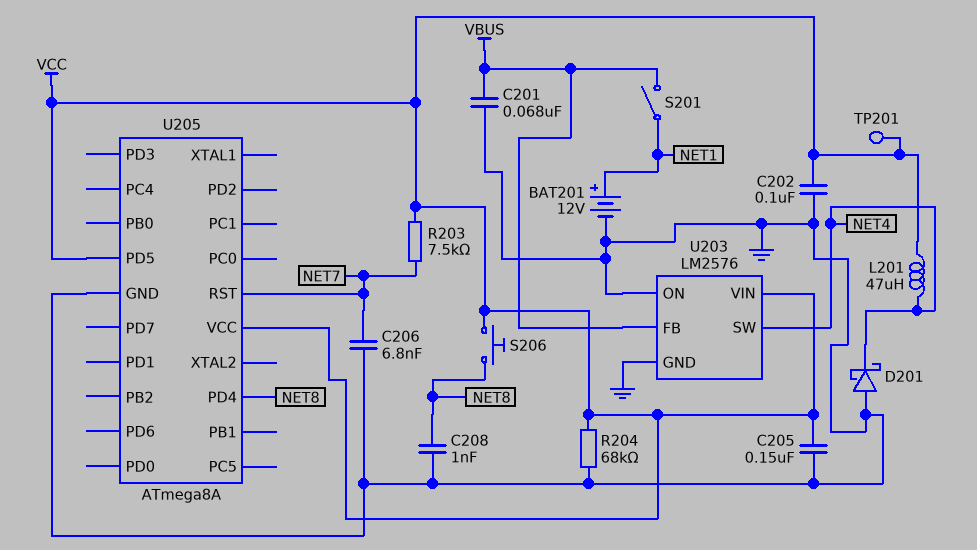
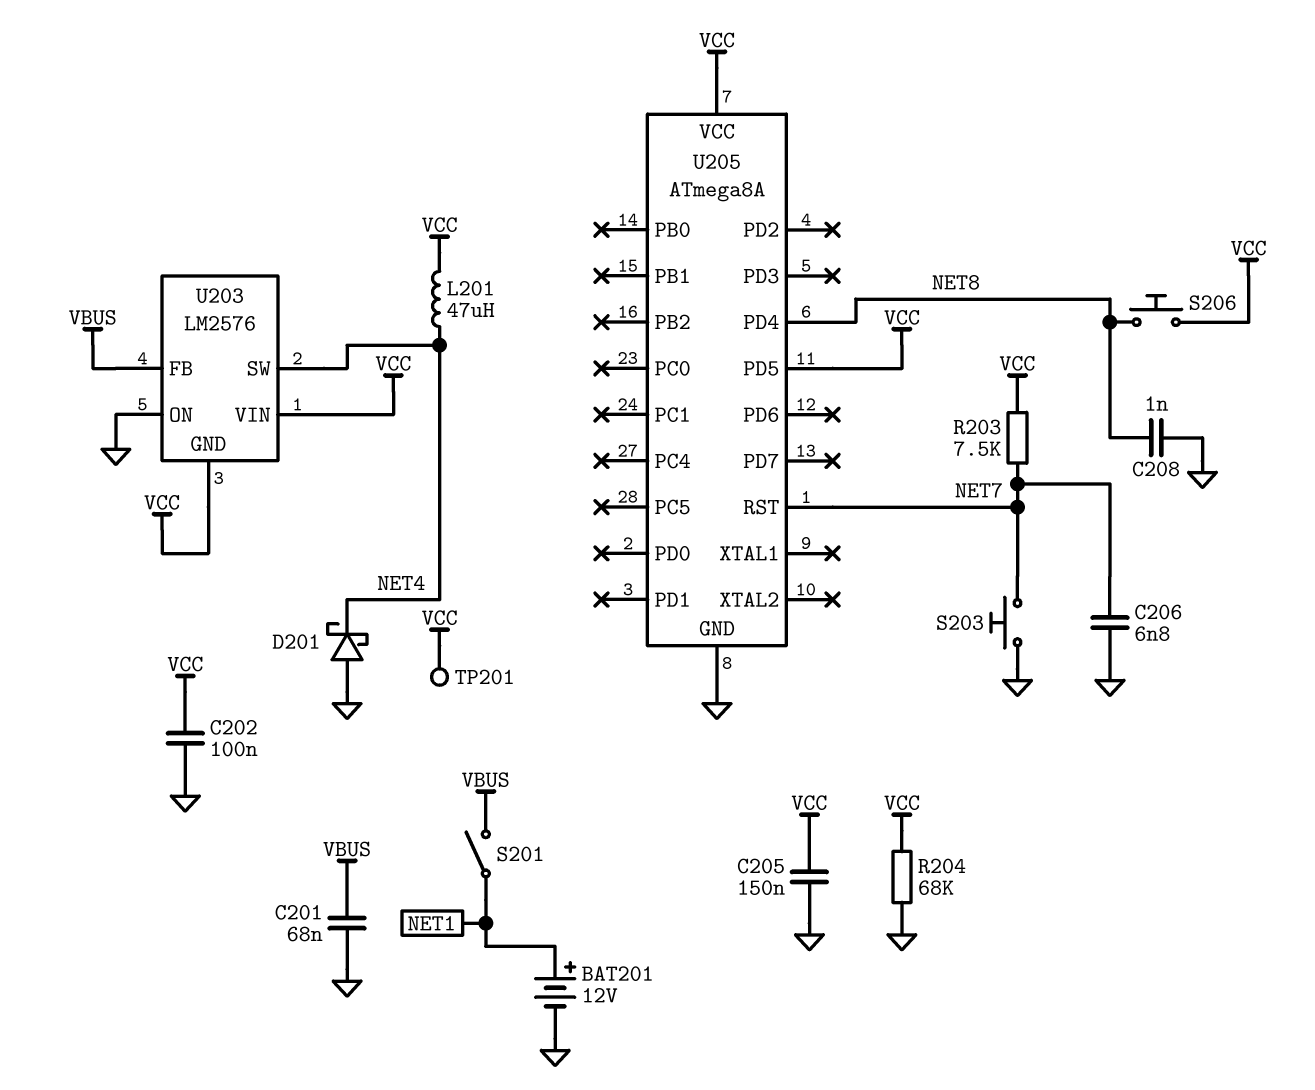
S203: none -> button (GND, NET7)
U203 pin GND: GND -> VCC

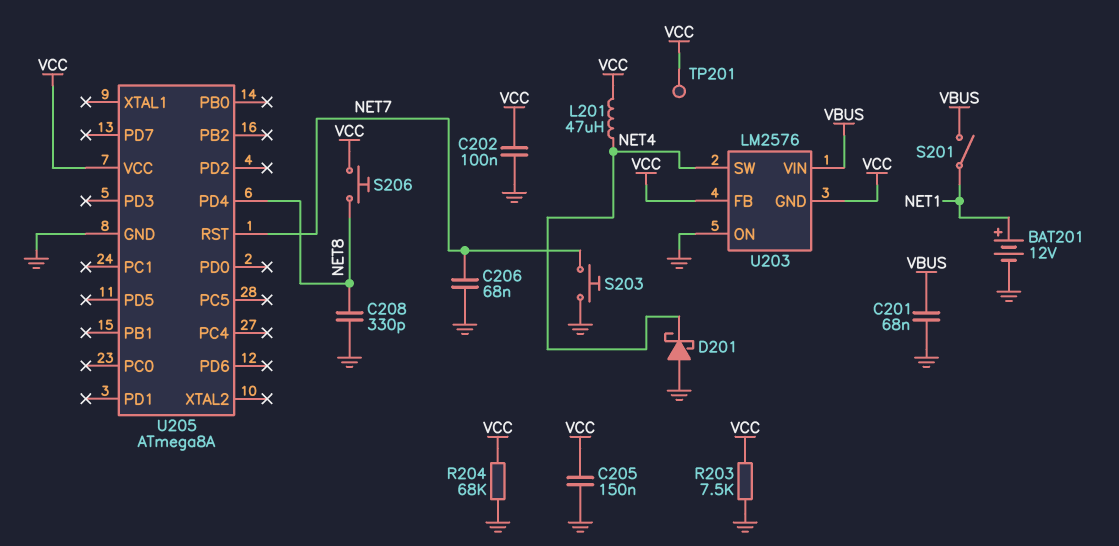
C206: 6.8nF (GND, NET7) -> 68nF (GND, NET7)
C208: 1nF (GND, NET8) -> 330pF (GND, NET8)
R203: 7.5k (NET7, VCC) -> 7.5k (GND, VCC)
U203 pin FB: VBUS -> VCC
U203 pin VIN: VCC -> VBUS
U205 pin PD5: VCC -> none

